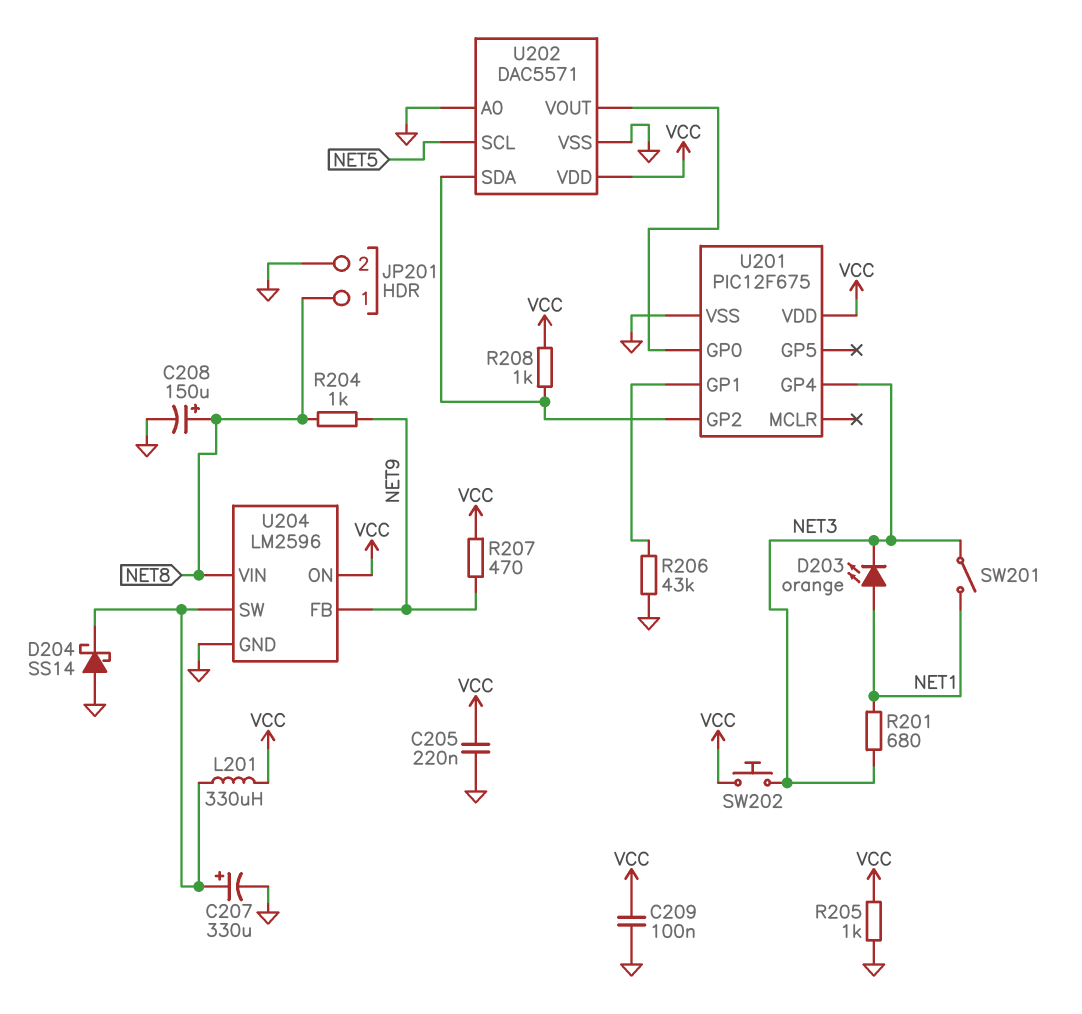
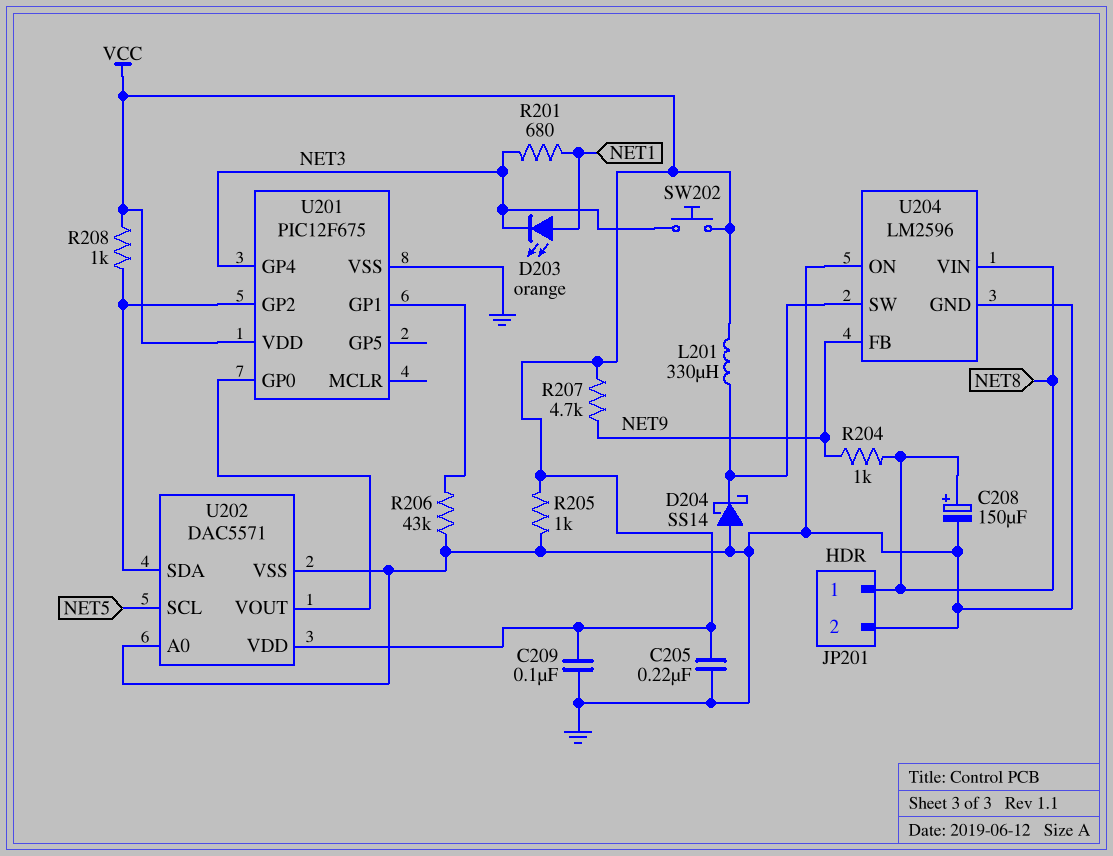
C207: 330uF (plus U204/SW, minus GND) -> none
R207: 470 (NET9, VCC) -> 4.7k (NET9, VCC)
SW201: switch (NET1, NET3) -> none
U204 pin ON: VCC -> GND

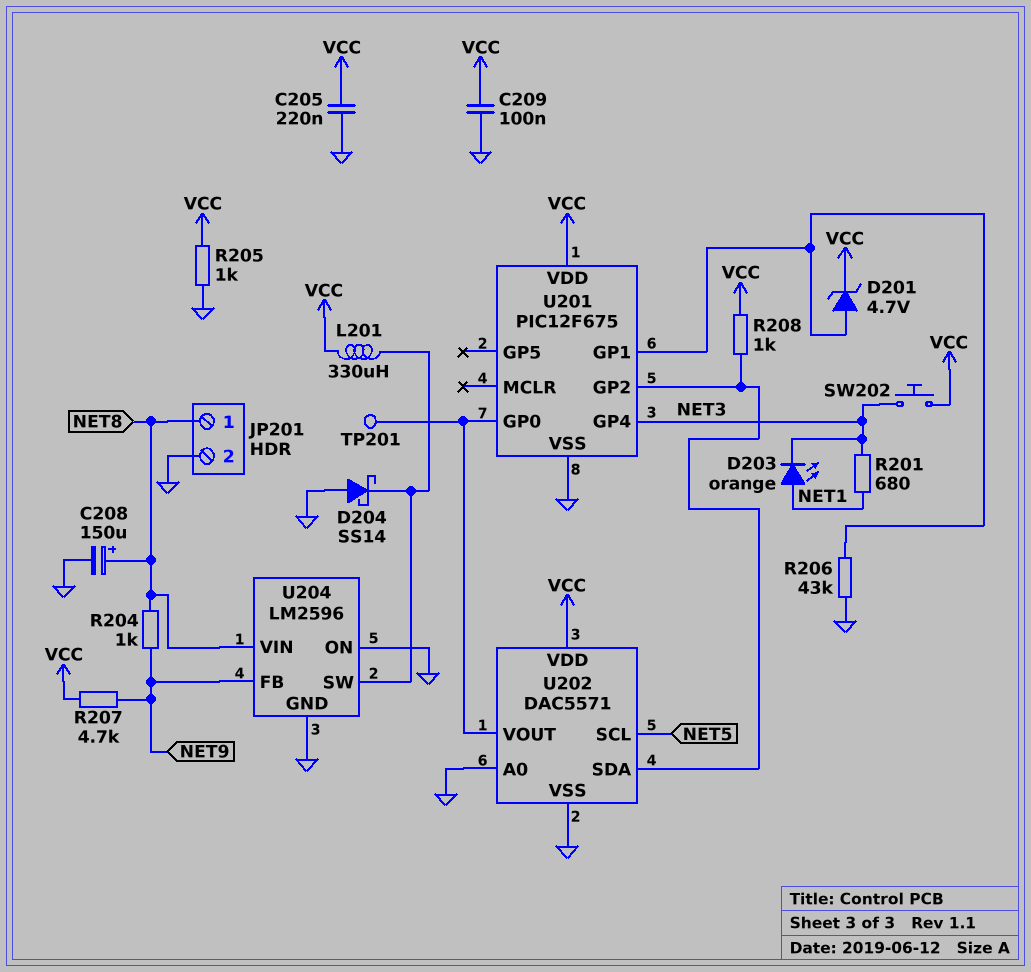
D201: none -> zener 4.7V (A U201/GP1, K VCC)
TP201: none -> test point (U201/GP0)

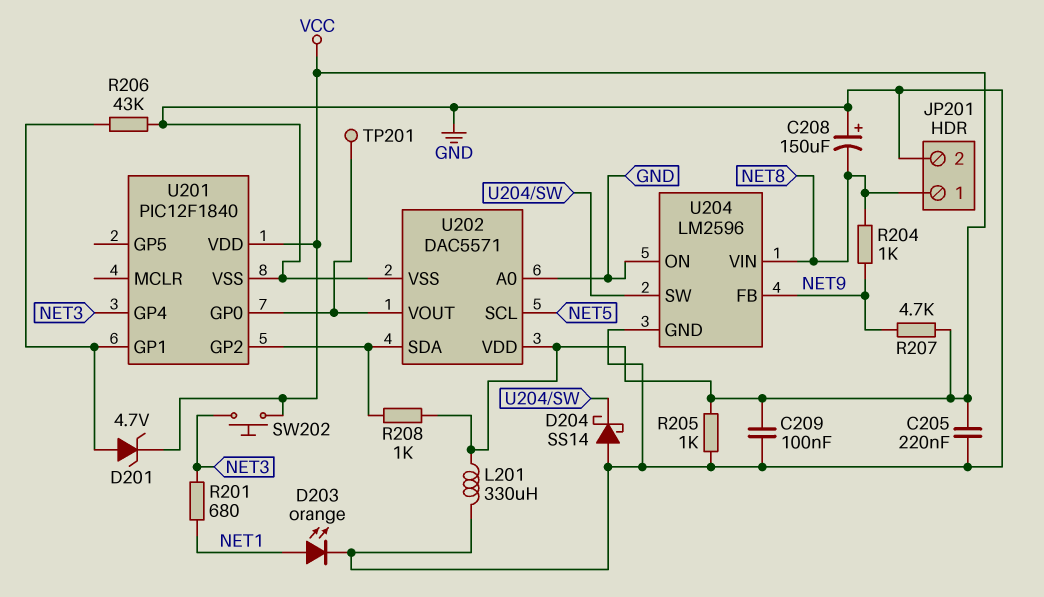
C208: 150uF (plus NET8, minus GND) -> 150uF (plus GND, minus NET8)
D203: LED orange (A NET1, K NET3) -> LED orange (A NET1, K GND)
L201: 330uH (U204/SW, VCC) -> 330uH (GND, VCC)
U201: PIC12F675 -> PIC12F1840

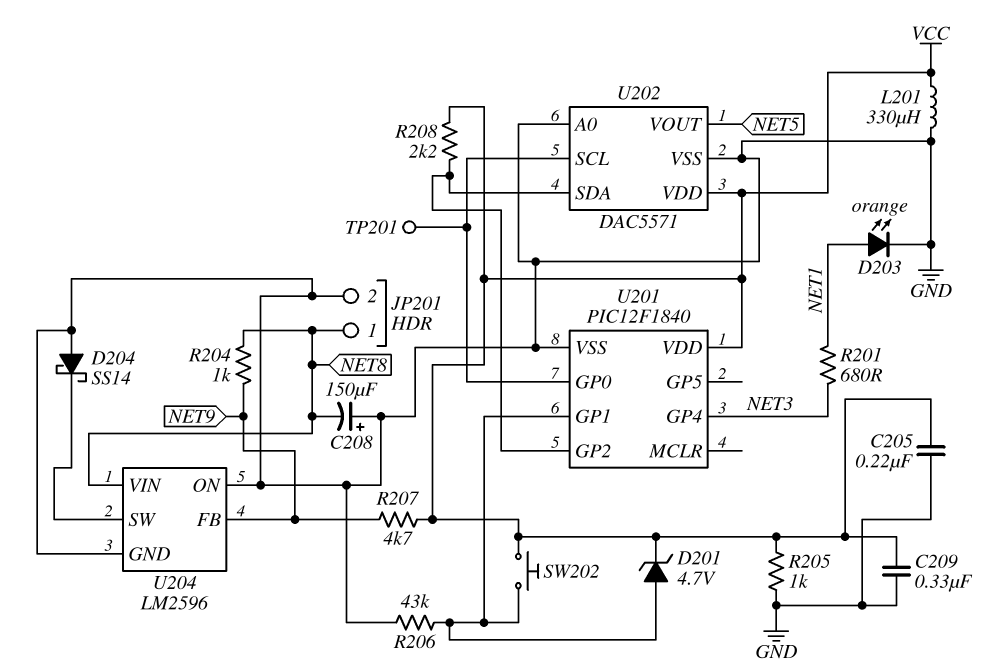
C209: 100nF (GND, VCC) -> 330nF (GND, VCC)
R208: 1k (U201/GP2, VCC) -> 2.2k (U201/GP2, VCC)
SW202: button (NET3, VCC) -> button (U201/GP1, VCC)
U202 pin SCL: NET5 -> U201/GP0
U202 pin VOUT: U201/GP0 -> NET5

